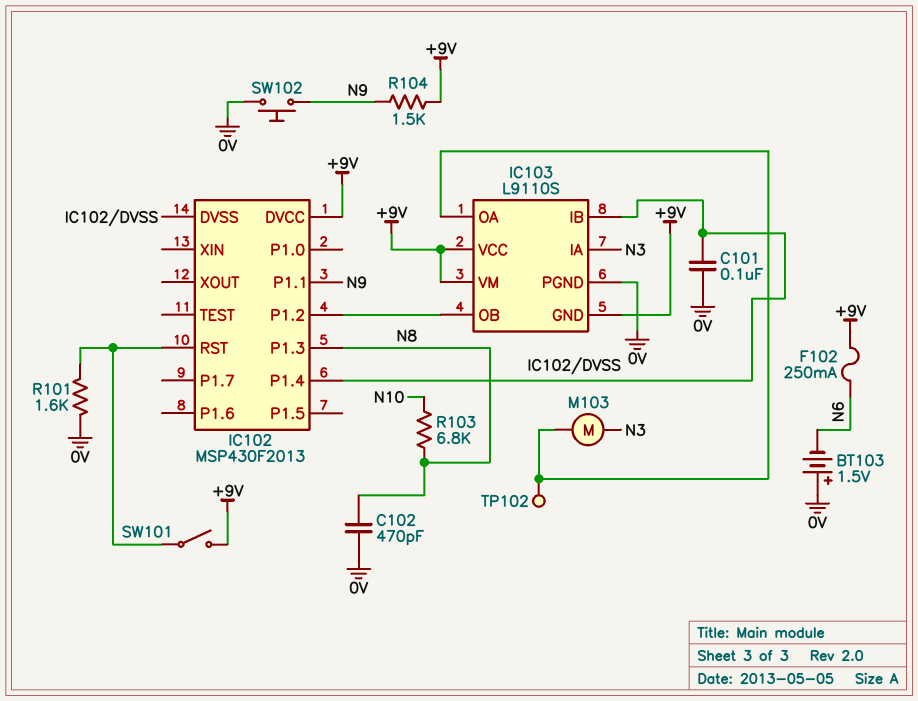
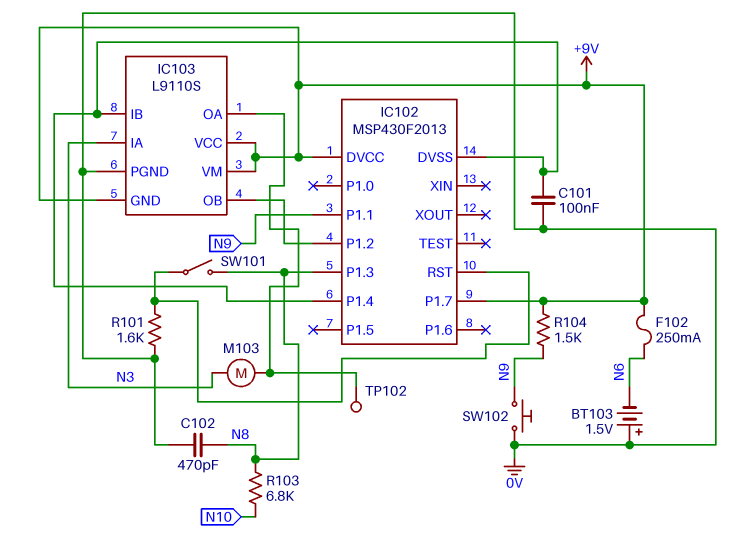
IC102 pin P1.7: none -> +9V
SW101: switch (+9V, IC102/RST) -> switch (IC102/RST, N8)

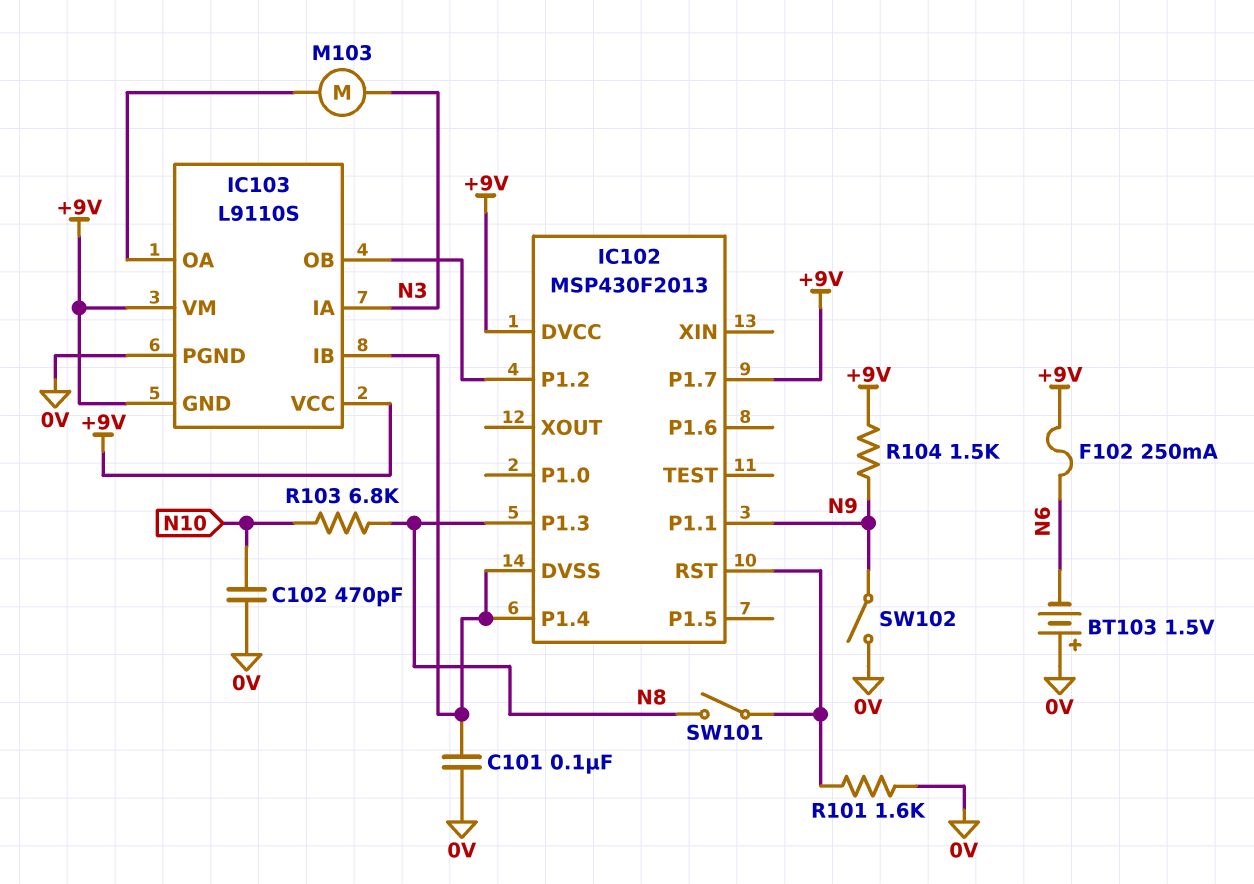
C102: 470pF (0V, N8) -> 470pF (0V, N10)
SW102: button (0V, N9) -> switch (0V, N9)
TP102: test point (IC103/OA) -> none

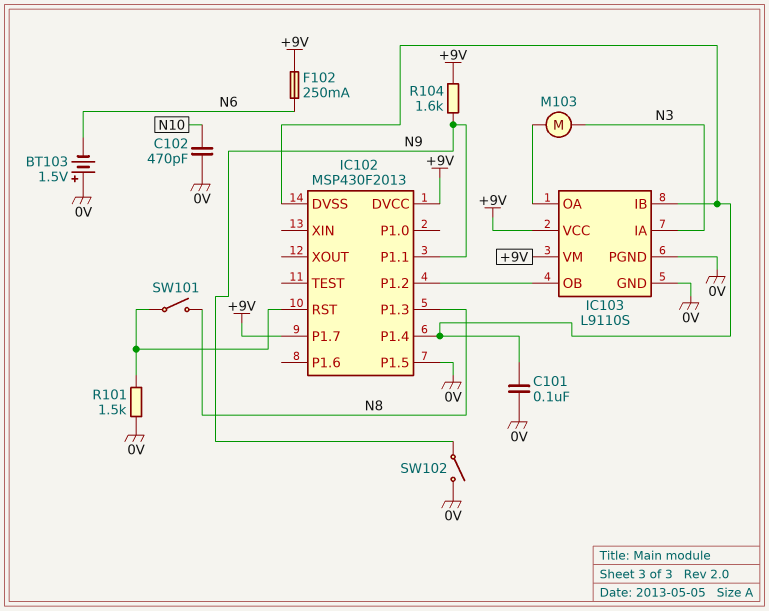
IC102 pin P1.5: none -> 0V
IC103 pin GND: +9V -> 0V
R101: 1.6k (0V, IC102/RST) -> 1.5k (0V, IC102/RST)
R103: 6.8k (N8, N10) -> none
R104: 1.5k (+9V, N9) -> 1.6k (+9V, N9)

